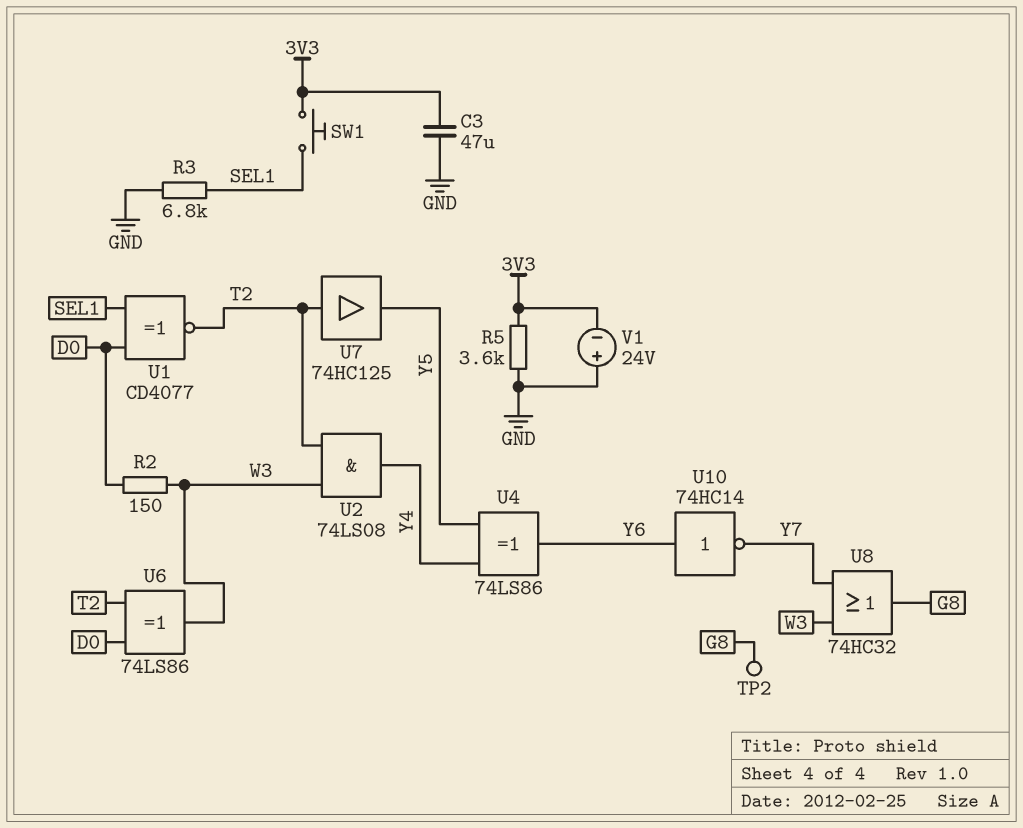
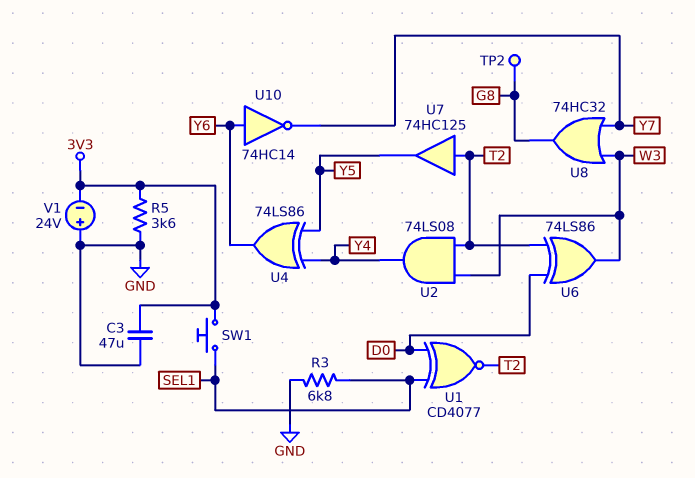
R2: 150 (D0, W3) -> none

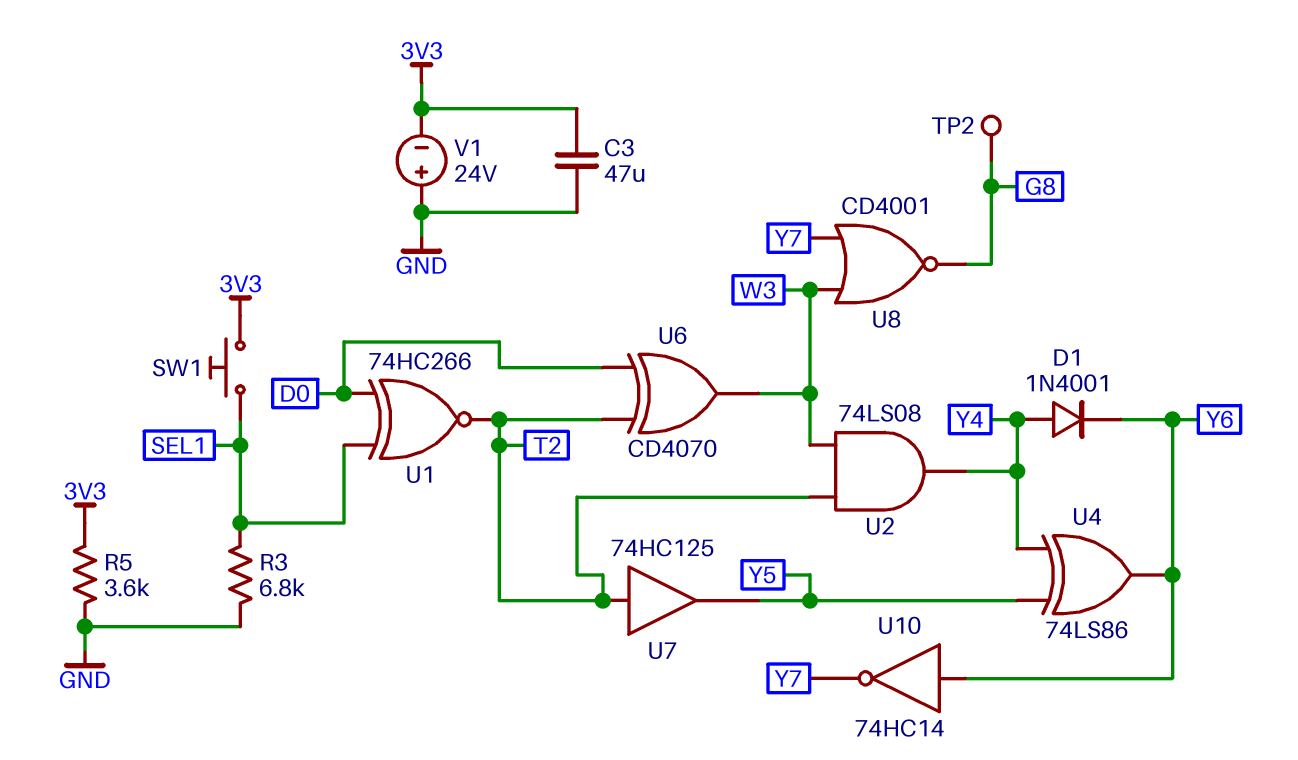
D1: none -> diode 1N4001 (A Y4, K Y6)
U1: XNOR CD4077 (in D0, in SEL1, out T2) -> XNOR 74HC266 (in D0, in SEL1, out T2)
U6: XOR 74LS86 (in D0, in T2, out W3) -> XOR CD4070 (in D0, in T2, out W3)
U8: OR 74HC32 (in W3, in Y7, out G8) -> NOR CD4001 (in W3, in Y7, out G8)

